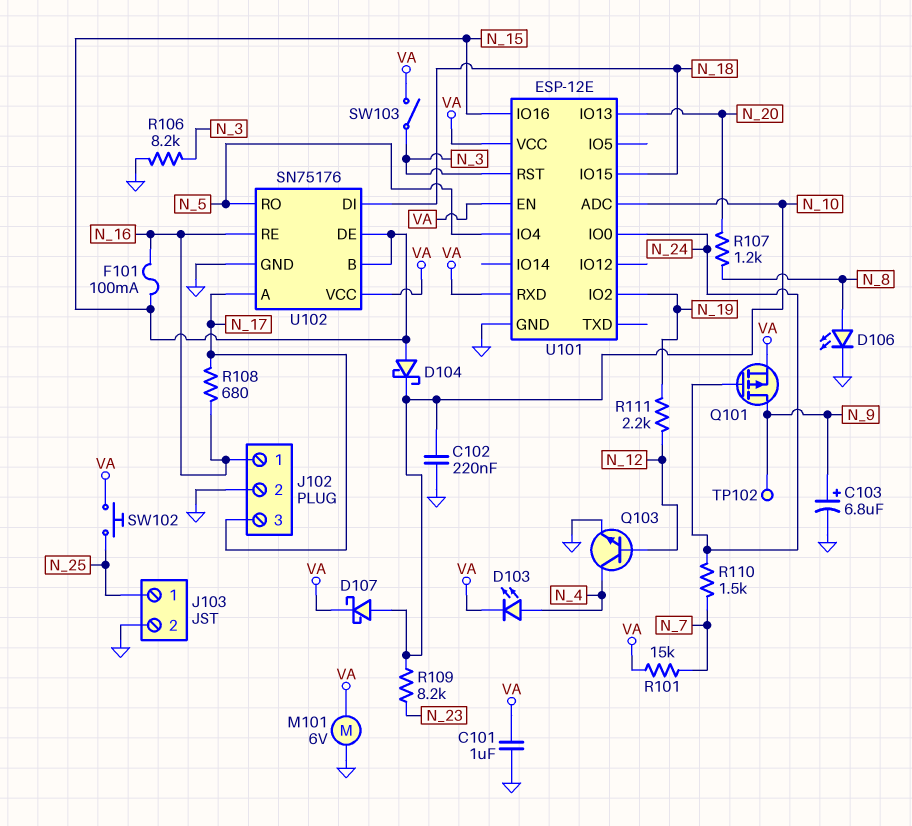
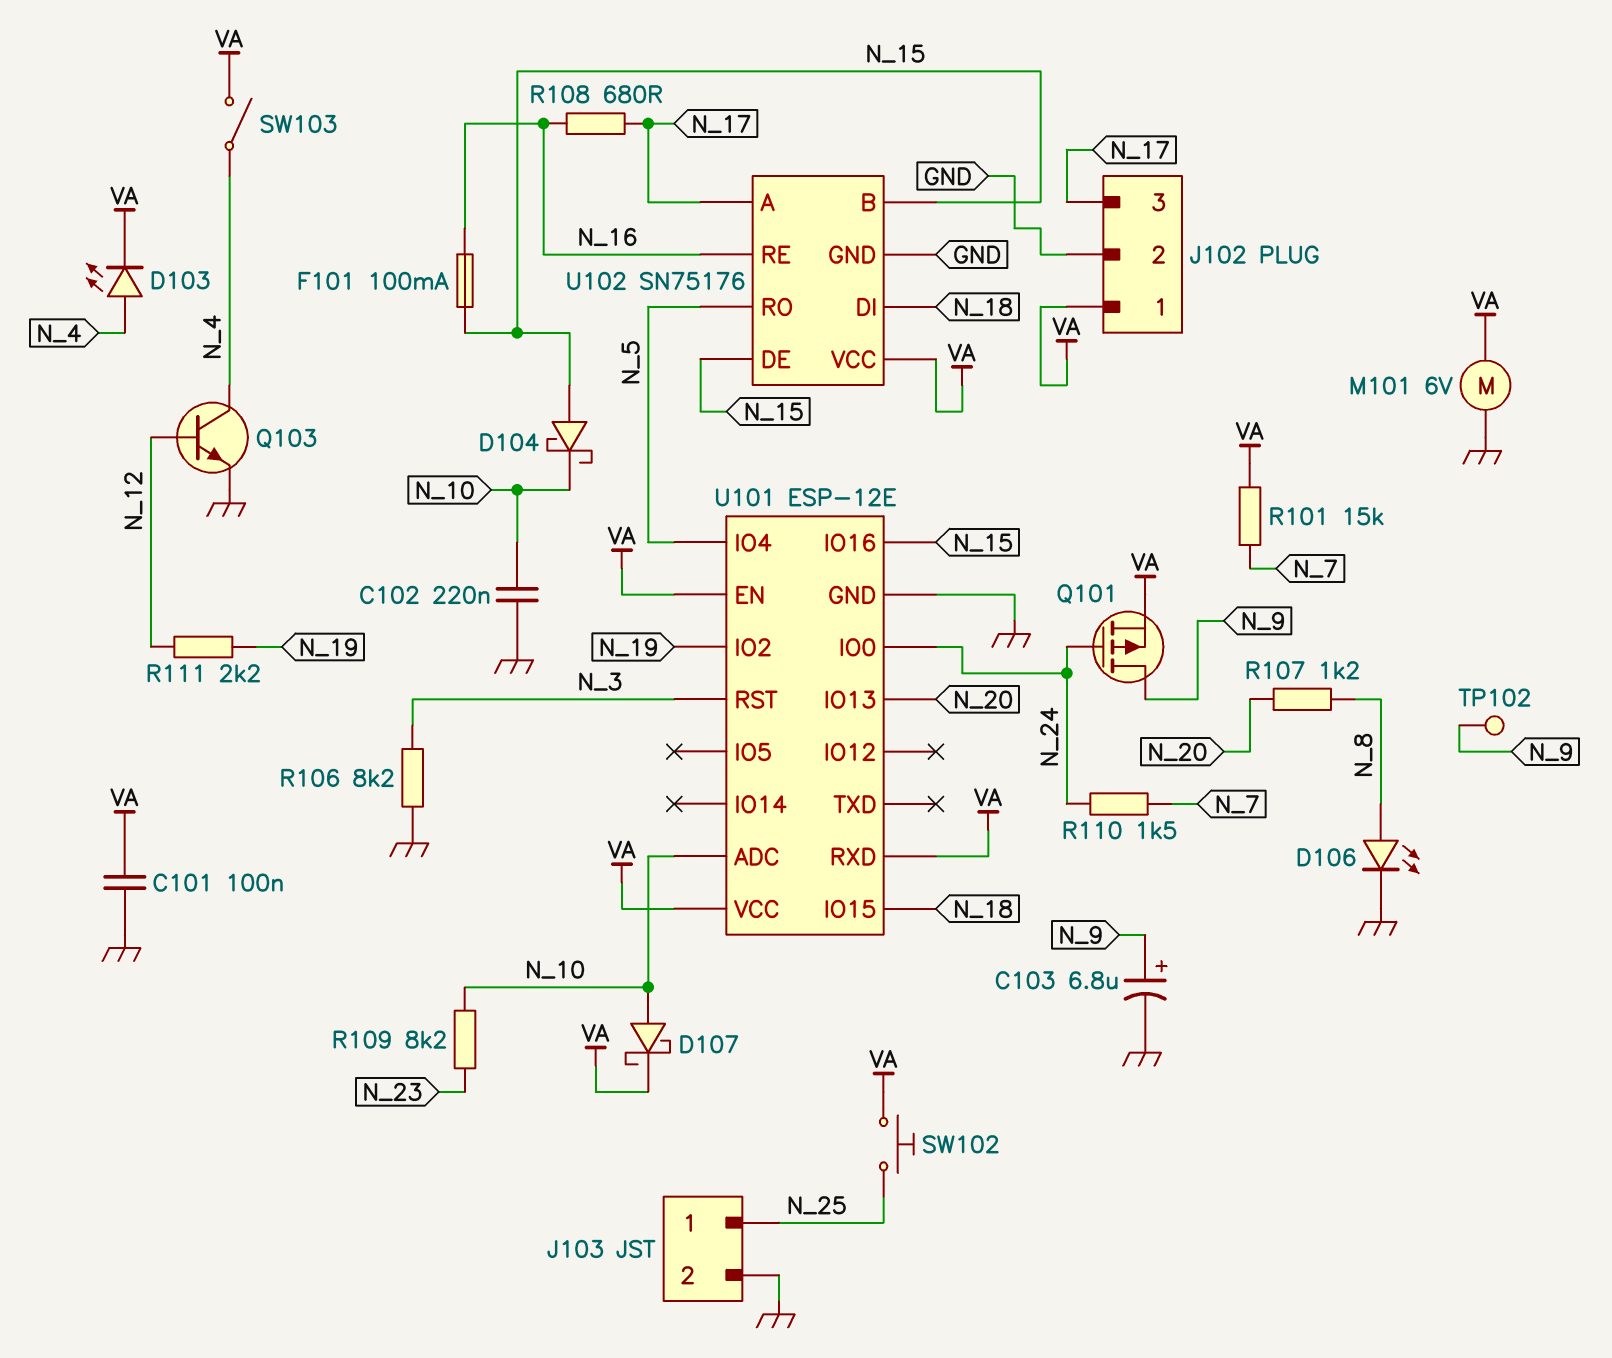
C101: 1uF (GND, VA) -> 100nF (GND, VA)
J102 pin 1: N_16 -> VA
SW103: switch (N_3, VA) -> switch (N_4, VA)

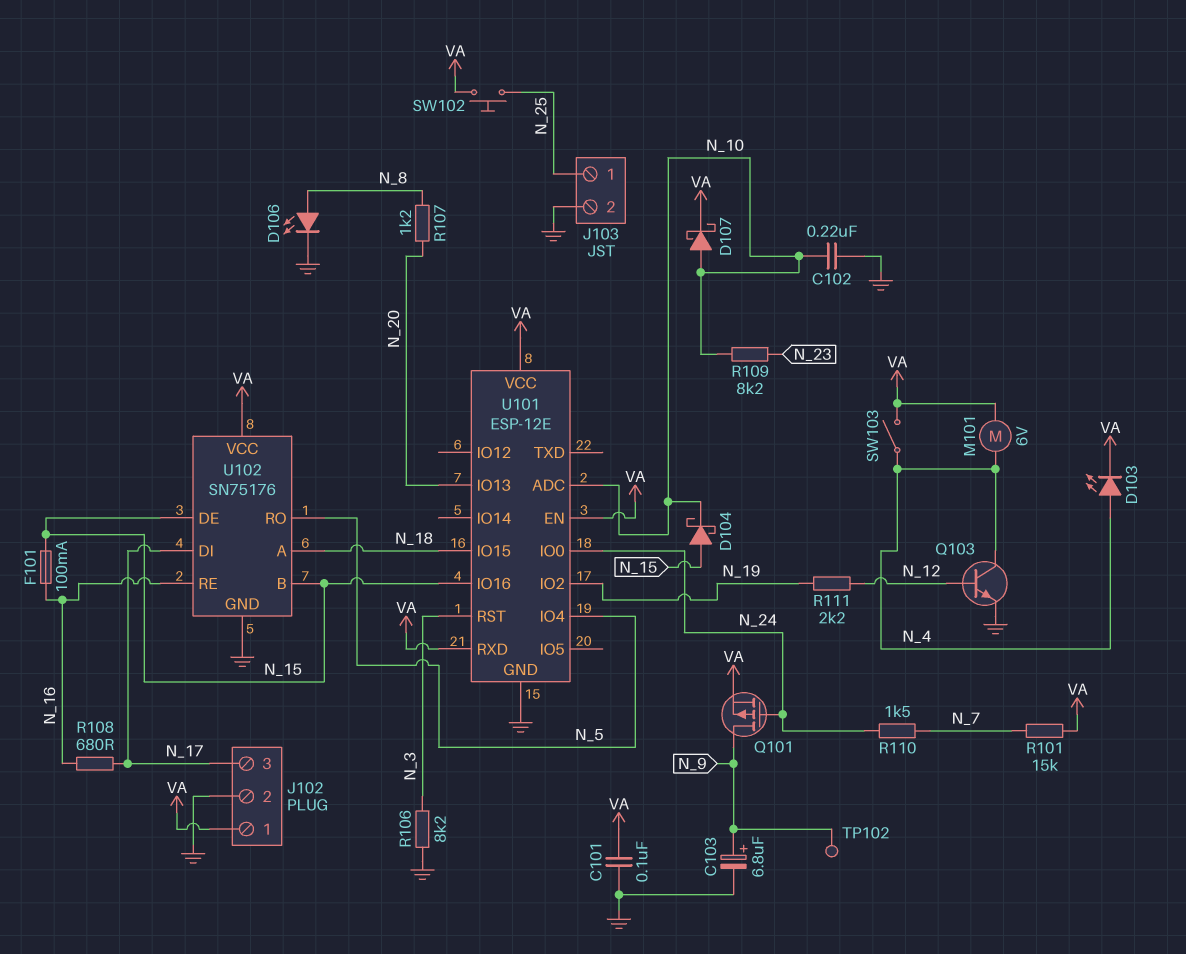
M101: motor 6V (GND, VA) -> motor 6V (N_4, VA)
U102 pin A: N_17 -> N_18
U102 pin DI: N_18 -> N_17

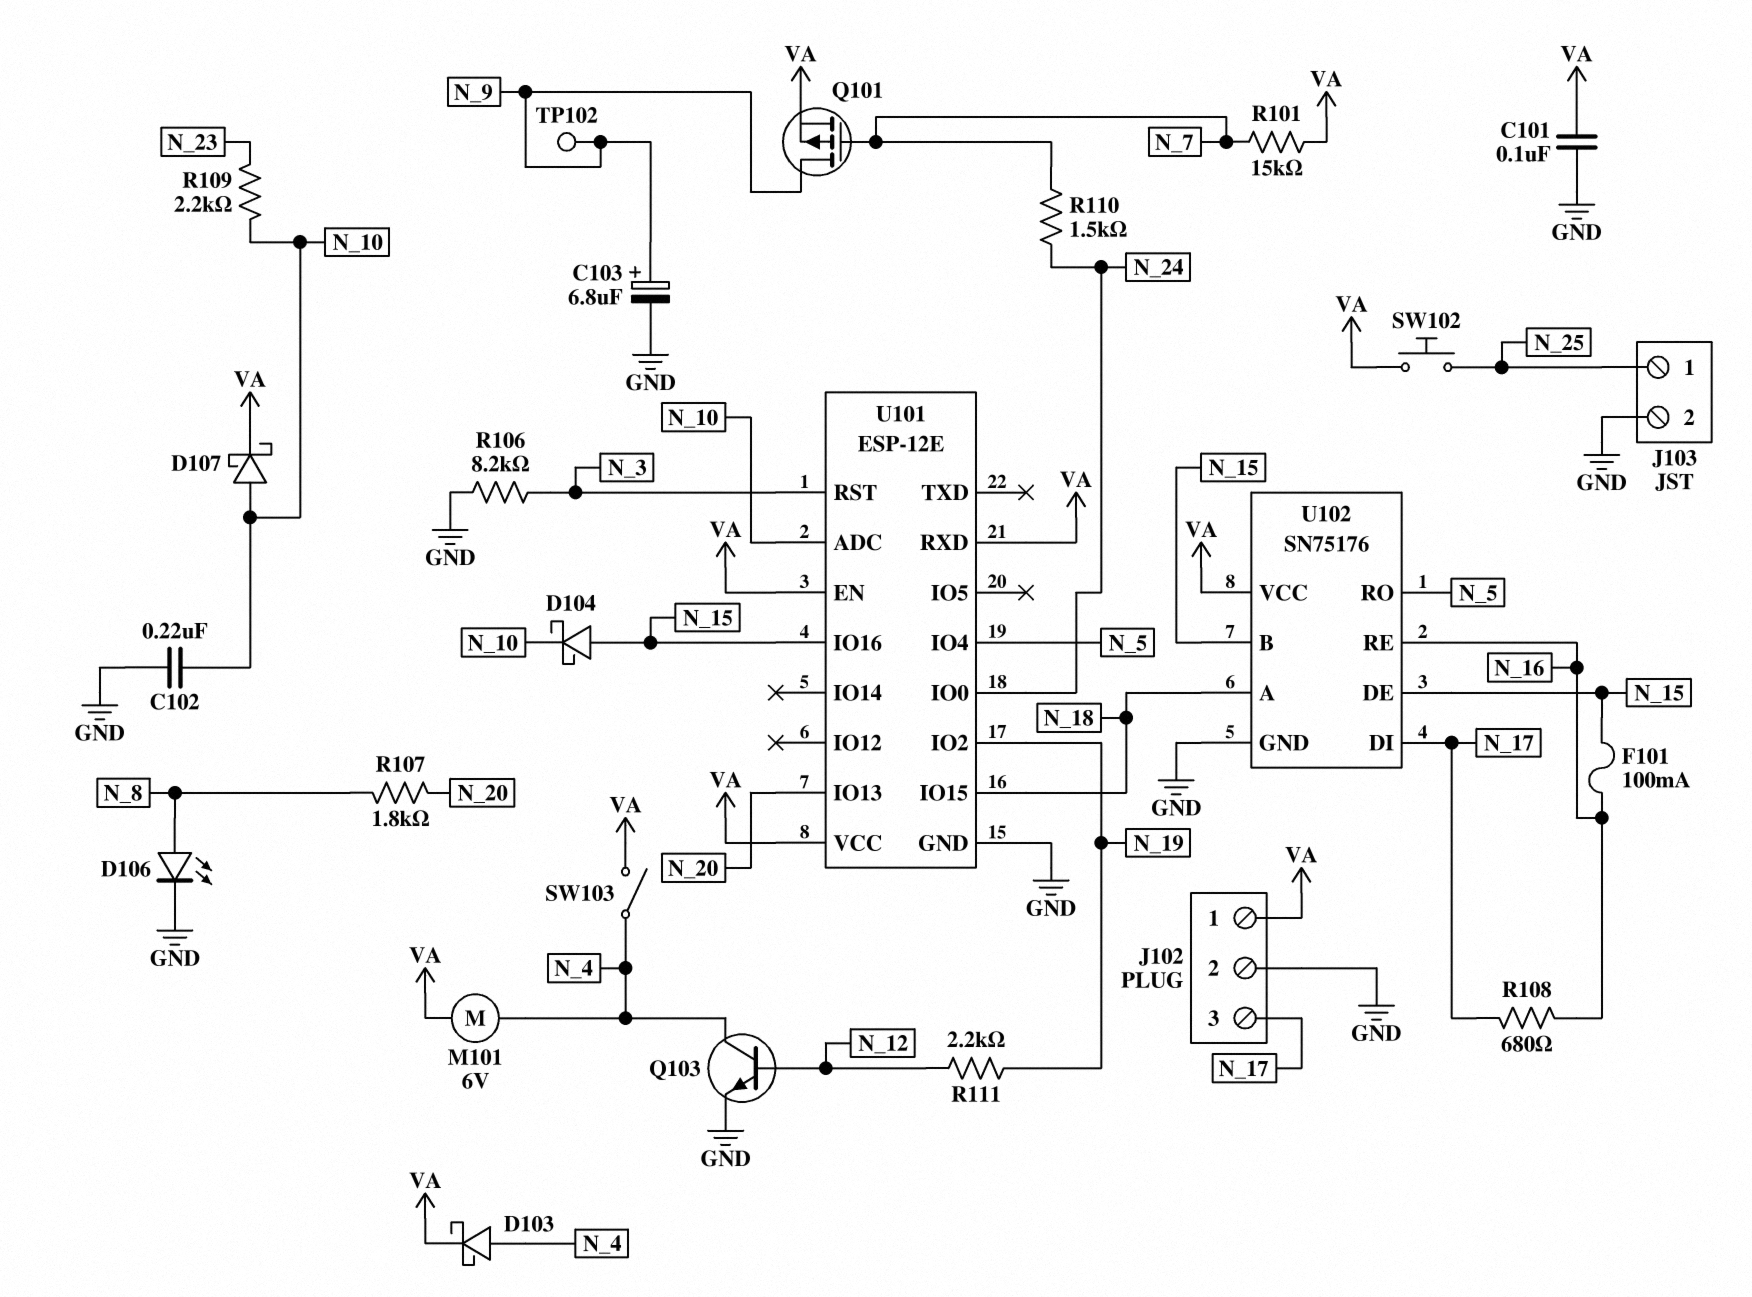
D103: LED (A N_4, K VA) -> schottky (A N_4, K VA)
Q101: PMOS (G N_24, D N_9, S VA) -> PMOS (G N_7, D N_9, S VA)
R107: 1.2k (N_8, N_20) -> 1.8k (N_8, N_20)
R109: 8.2k (N_10, N_23) -> 2.2k (N_10, N_23)

